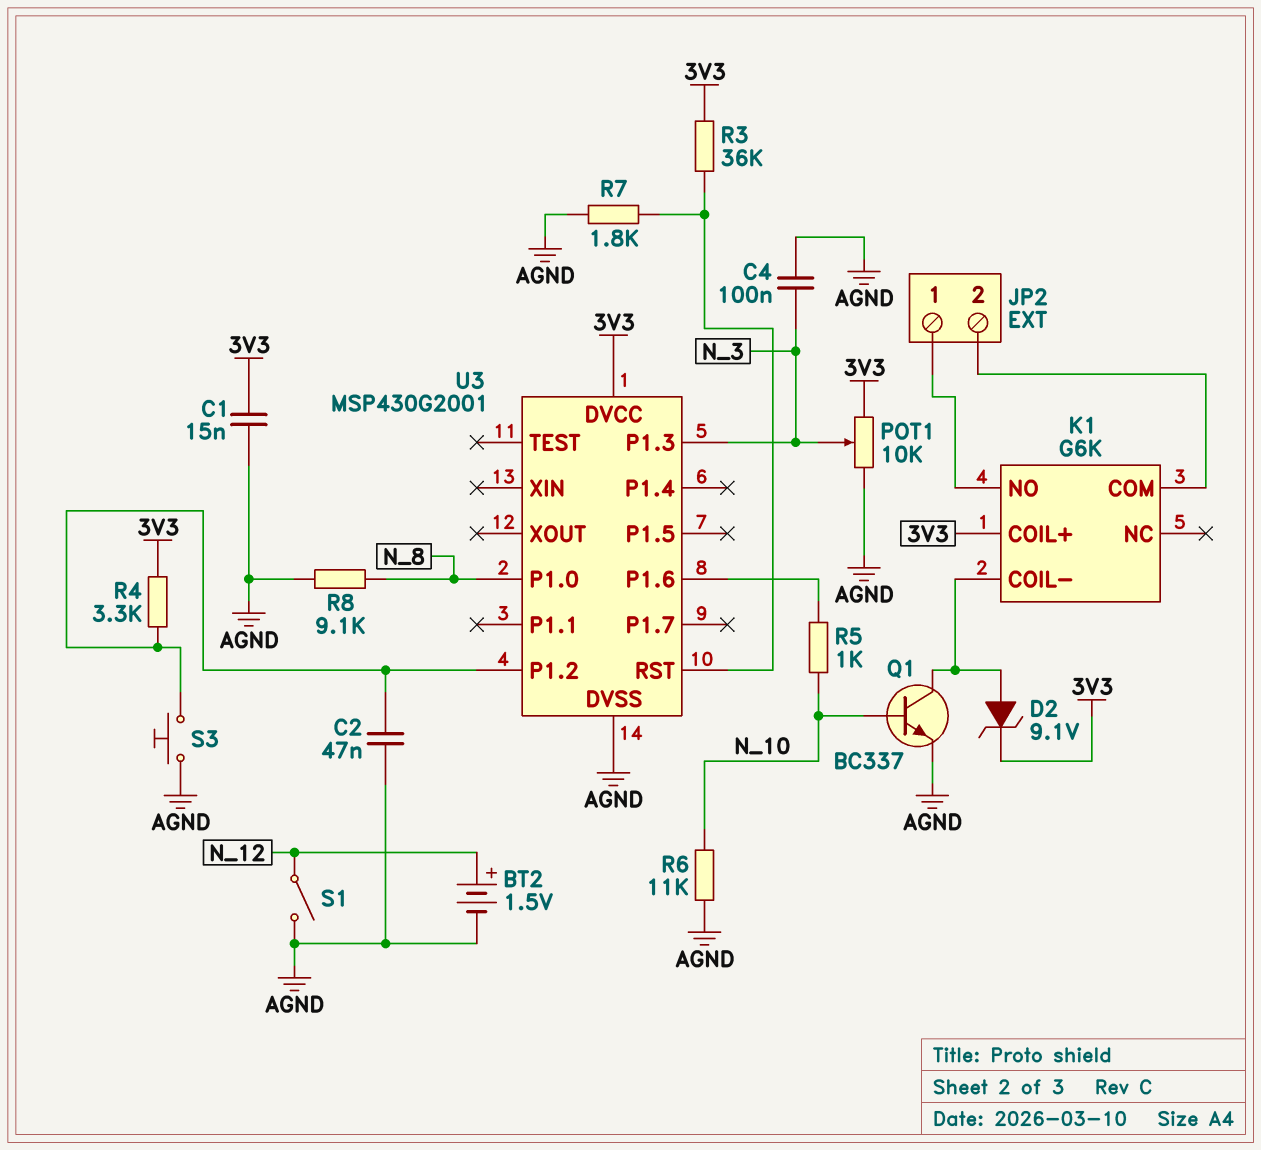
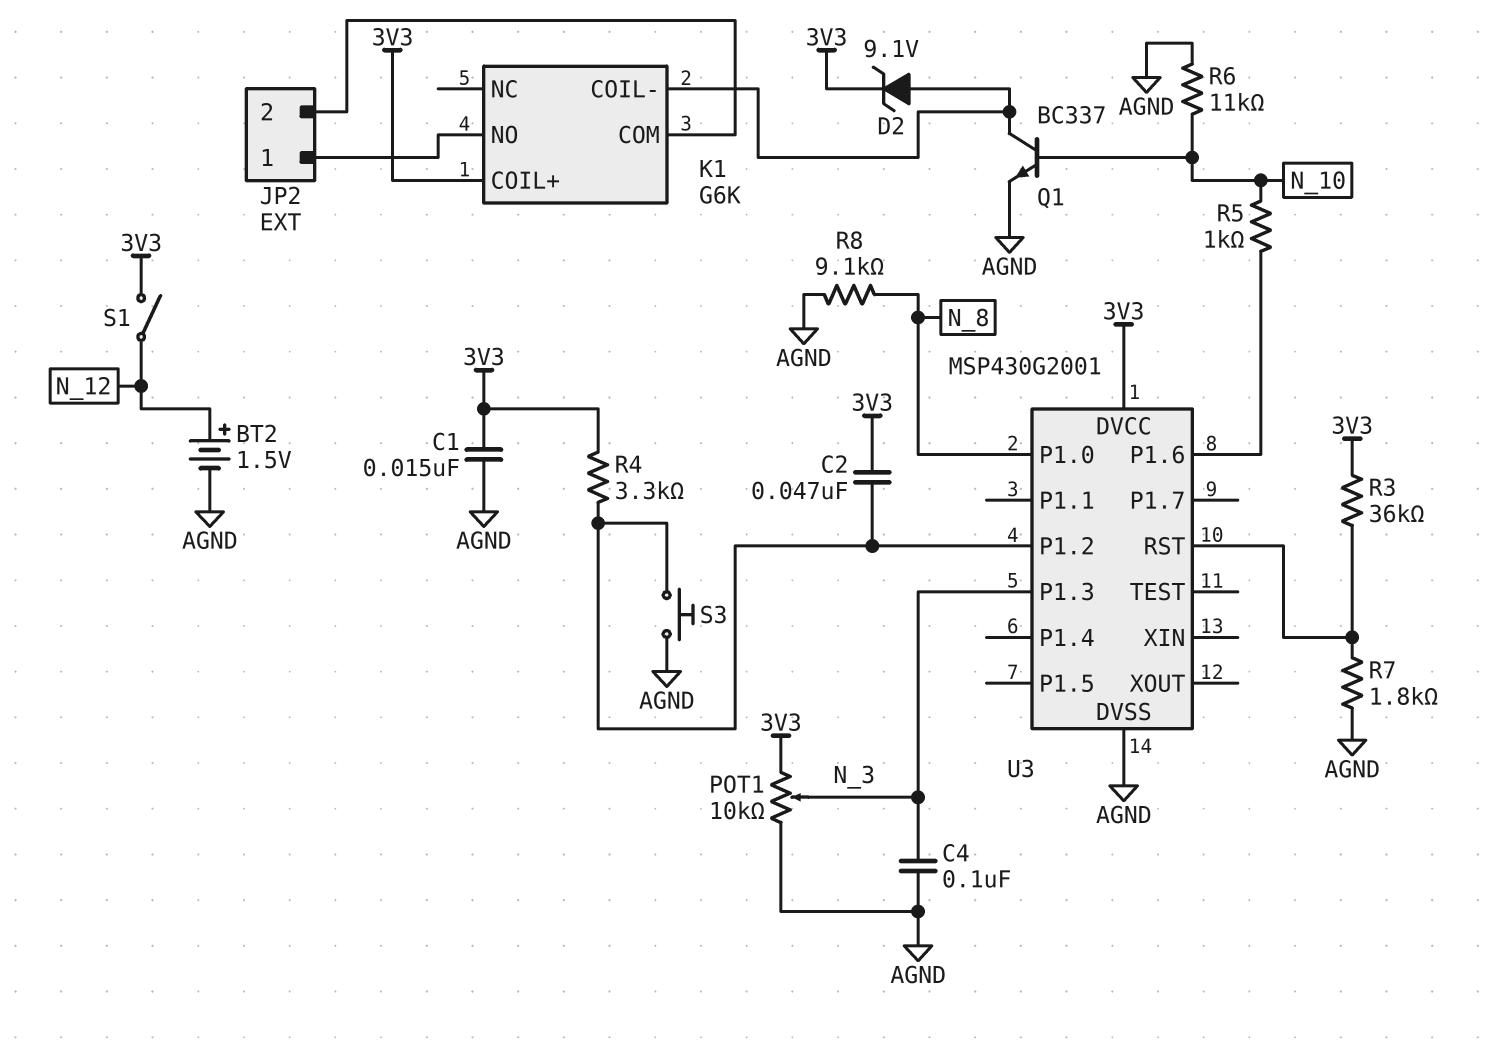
C2: 47nF (AGND, U3/P1.2) -> 47nF (3V3, U3/P1.2)
S1: switch (AGND, N_12) -> switch (3V3, N_12)

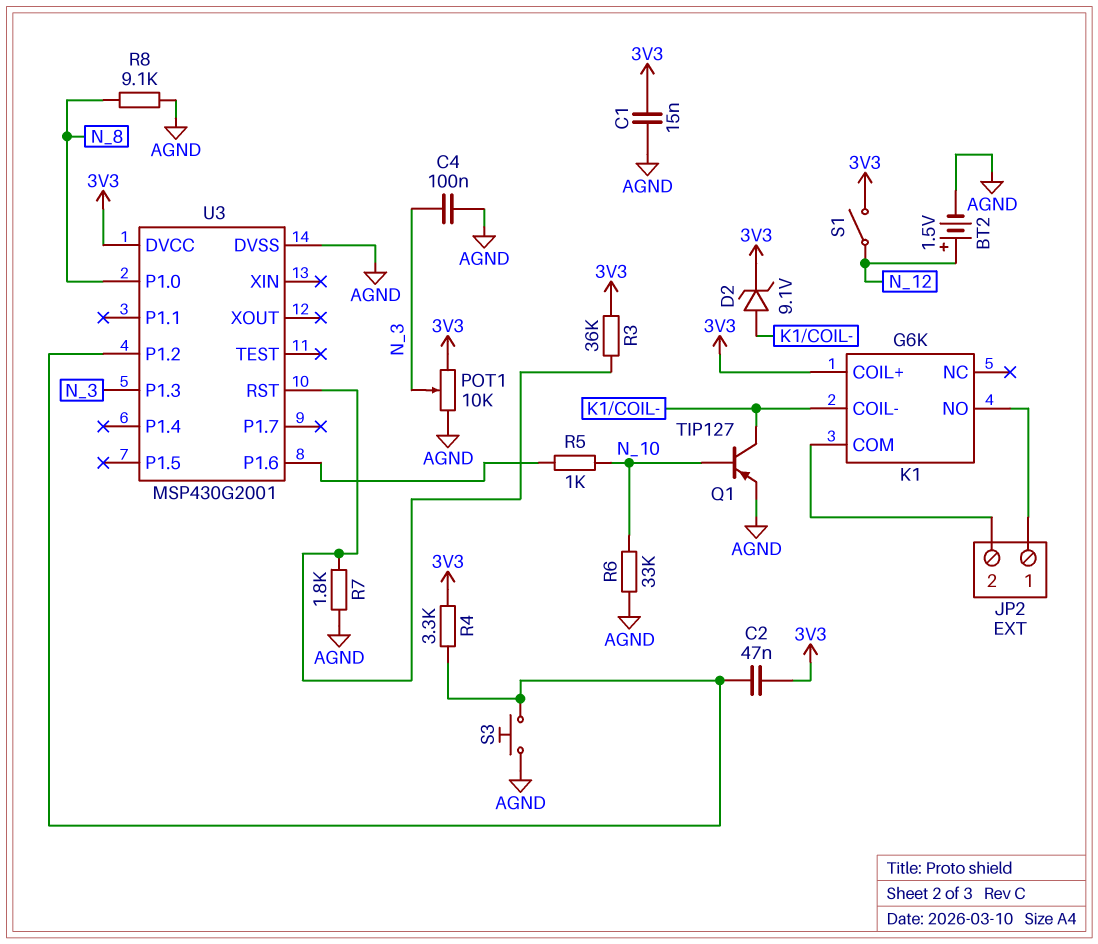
Q1: NPN BC337 (B N_10, C K1/COIL-, E AGND) -> PNP TIP127 (B N_10, C K1/COIL-, E AGND)
R6: 11k (AGND, N_10) -> 33k (AGND, N_10)

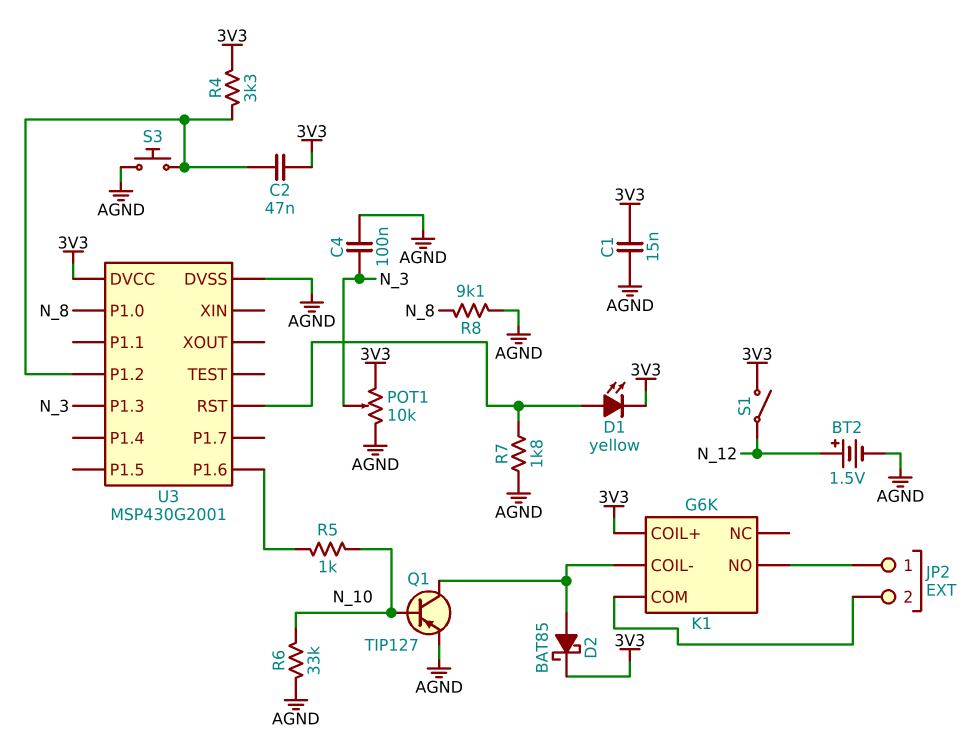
D1: none -> LED yellow (A U3/RST, K 3V3)
D2: zener 9.1V (A K1/COIL-, K 3V3) -> schottky BAT85 (A K1/COIL-, K 3V3)
R3: 36k (3V3, U3/RST) -> none

